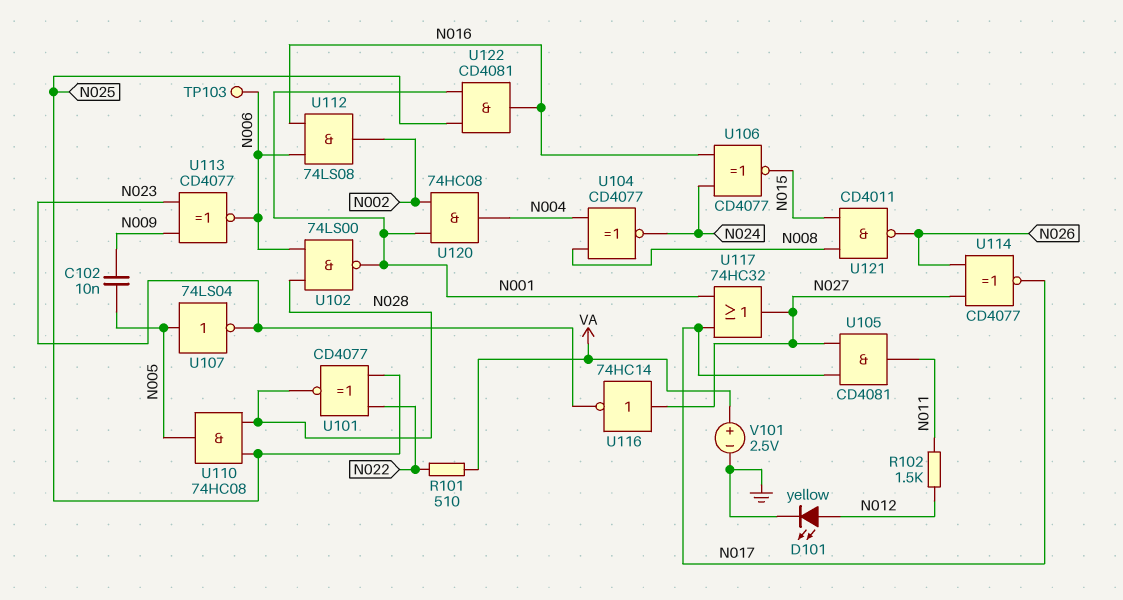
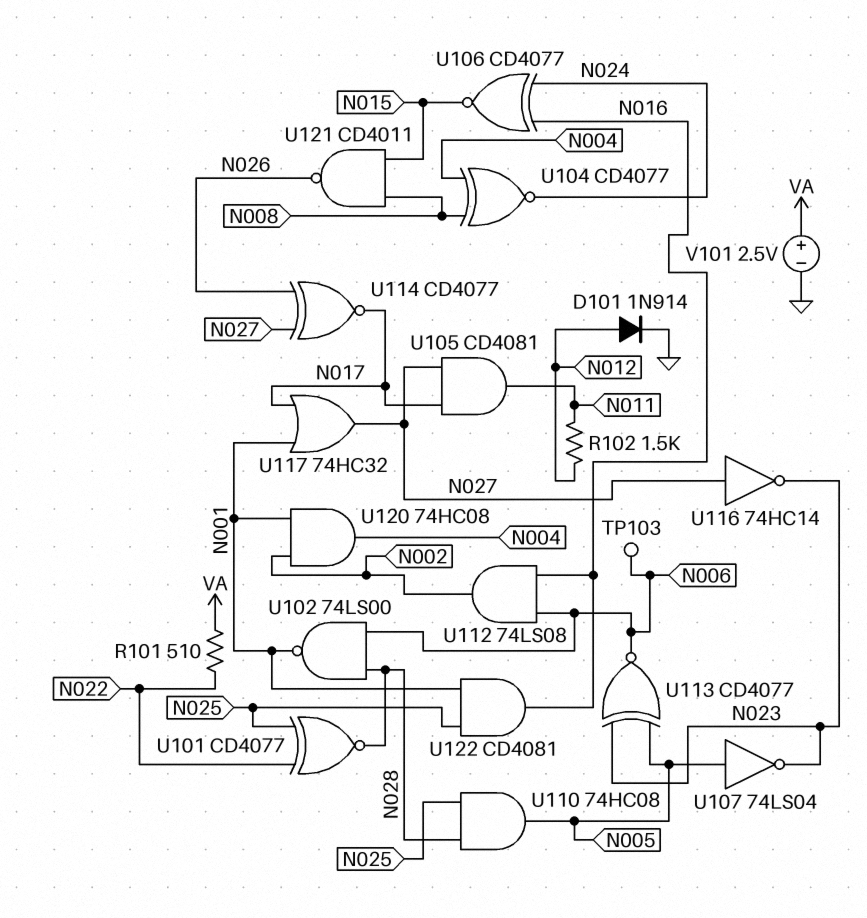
C102: 10nF (N005, N009) -> none
D101: LED yellow (A N012, K GND) -> diode 1N914 (A N012, K GND)
U113: XNOR CD4077 (in N009, in N023, out N006) -> XNOR CD4077 (in N005, in N023, out N006)

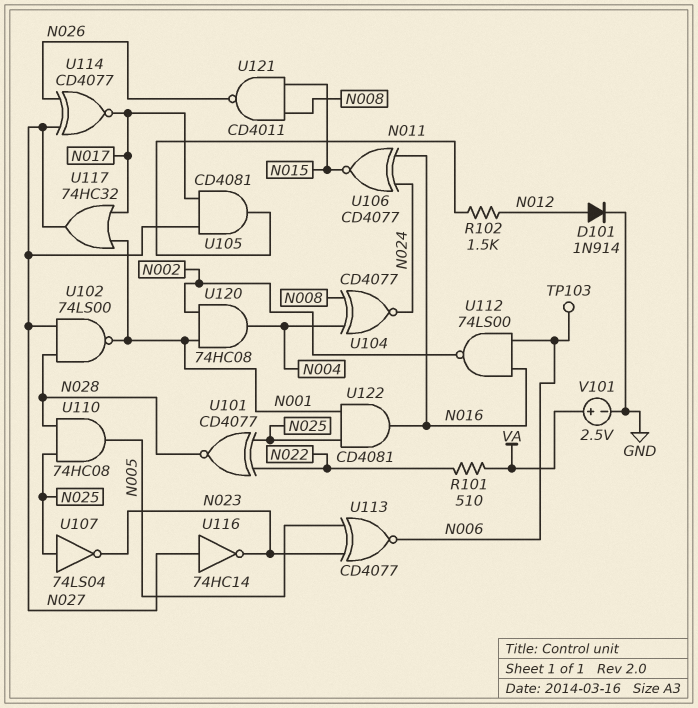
U102: NAND 74LS00 (in N006, in N028, out N001) -> NAND 74LS00 (in N027, in N028, out N001)
U107: NOT 74LS04 (in N005, out N023) -> NOT 74LS04 (in N025, out N023)
U112: AND 74LS08 (in N006, in N016, out N002) -> NAND 74LS00 (in N006, in N016, out N002)

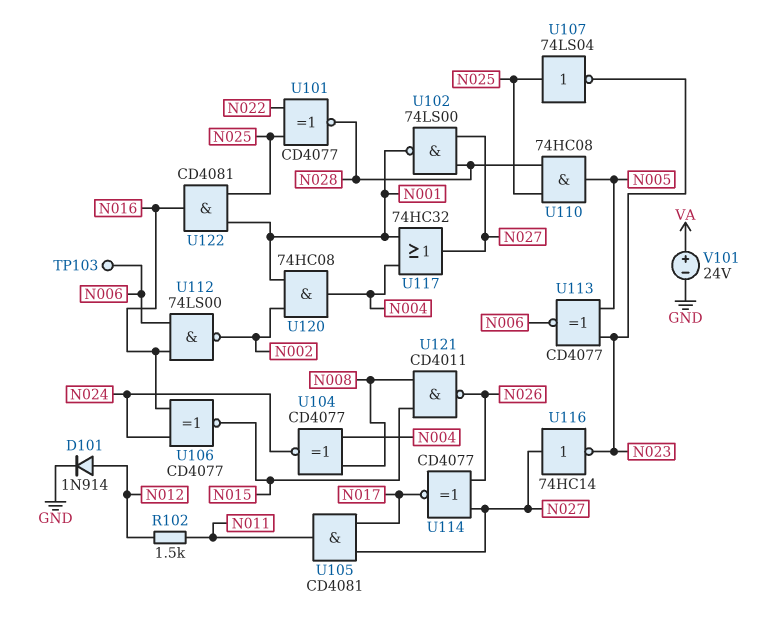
R101: 510 (N022, VA) -> none
U117: OR 74HC32 (in N001, in N017, out N027) -> OR 74HC32 (in N001, in N004, out N027)
V101: 2.5V (plus VA, minus GND) -> 24V (plus VA, minus GND)

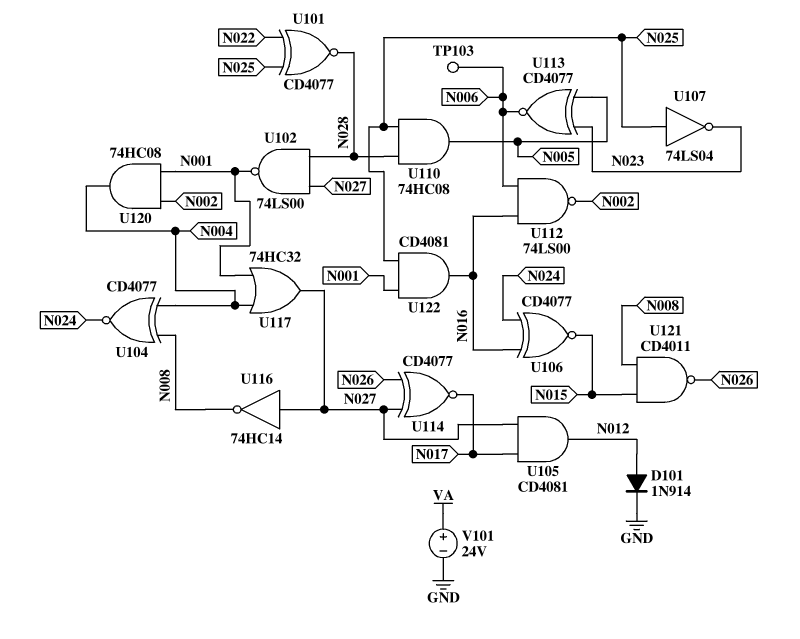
R102: 1.5k (N011, N012) -> none
U105: AND CD4081 (in N017, in N027, out N011) -> AND CD4081 (in N017, in N027, out N012)
U116: NOT 74HC14 (in N027, out N023) -> NOT 74HC14 (in N027, out N008)

